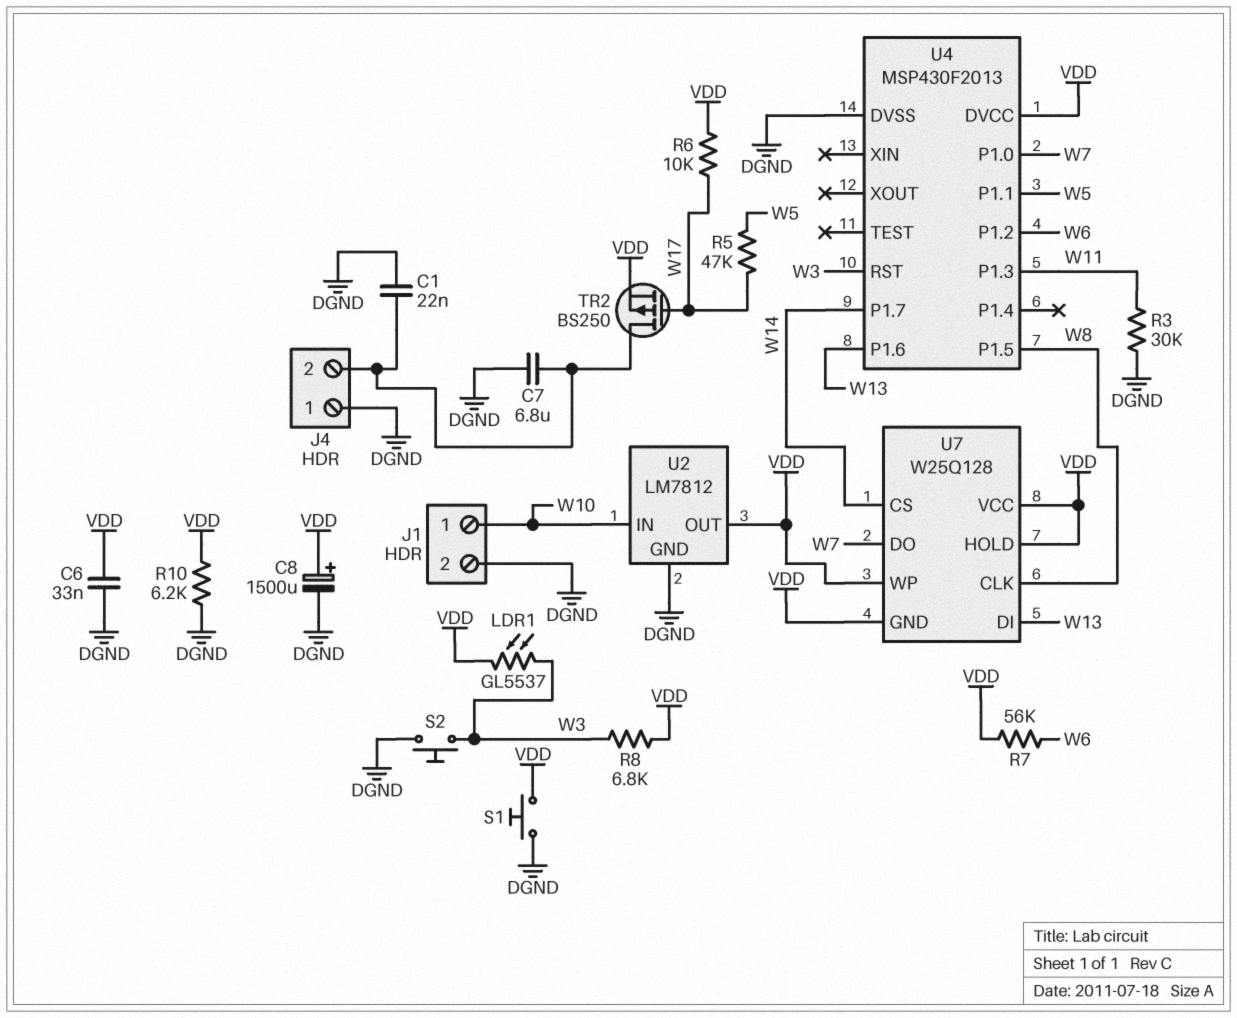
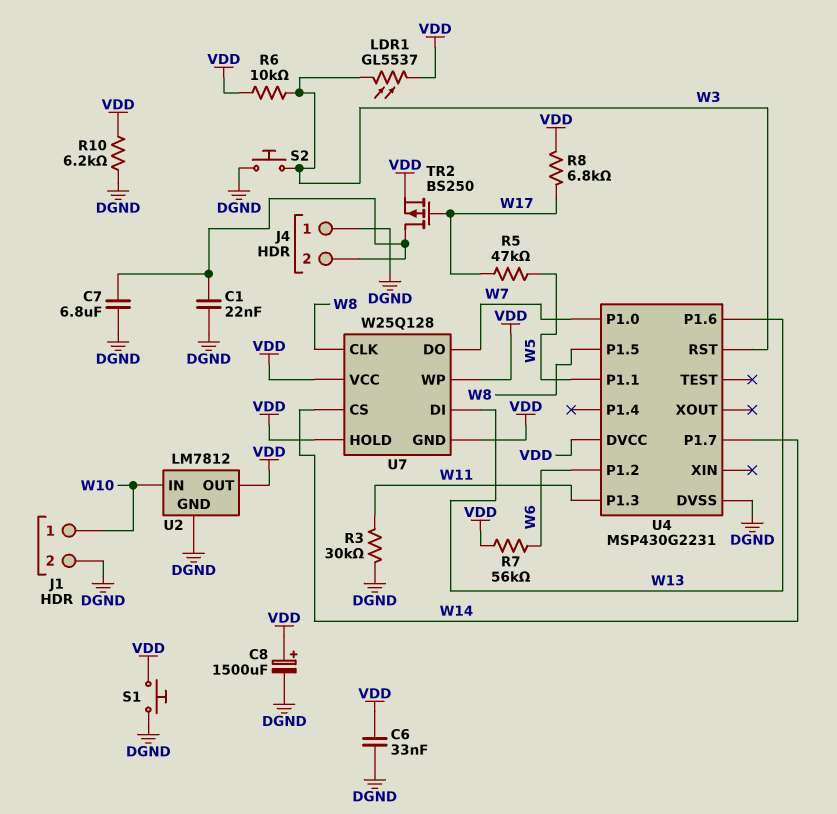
R6: 10k (VDD, W17) -> 10k (VDD, W3)
R8: 6.8k (VDD, W3) -> 6.8k (VDD, W17)
U4: MSP430F2013 -> MSP430G2231

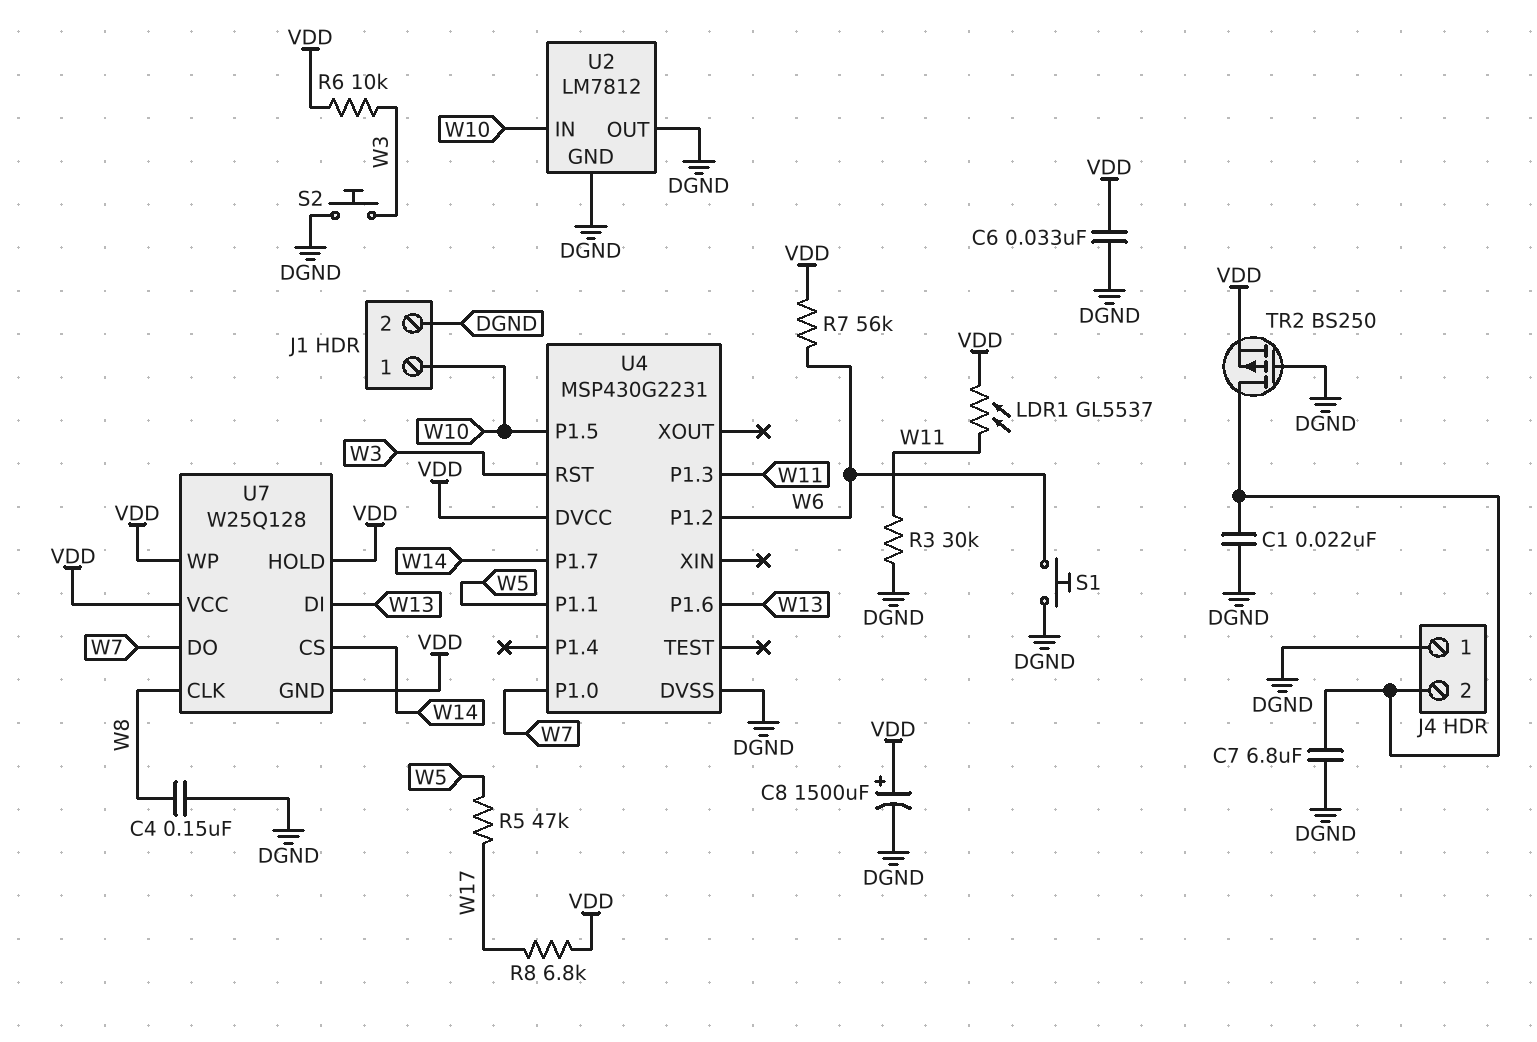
C4: none -> 150nF (DGND, W8)
LDR1: GL5537 (VDD, W3) -> GL5537 (VDD, W11)
R10: 6.2k (DGND, VDD) -> none
S1: button (DGND, VDD) -> button (DGND, W6)
TR2: PMOS BS250 (G W17, D J4/2, S VDD) -> PMOS BS250 (G DGND, D J4/2, S VDD)
U2 pin OUT: VDD -> DGND
U4 pin P1.5: W8 -> W10

